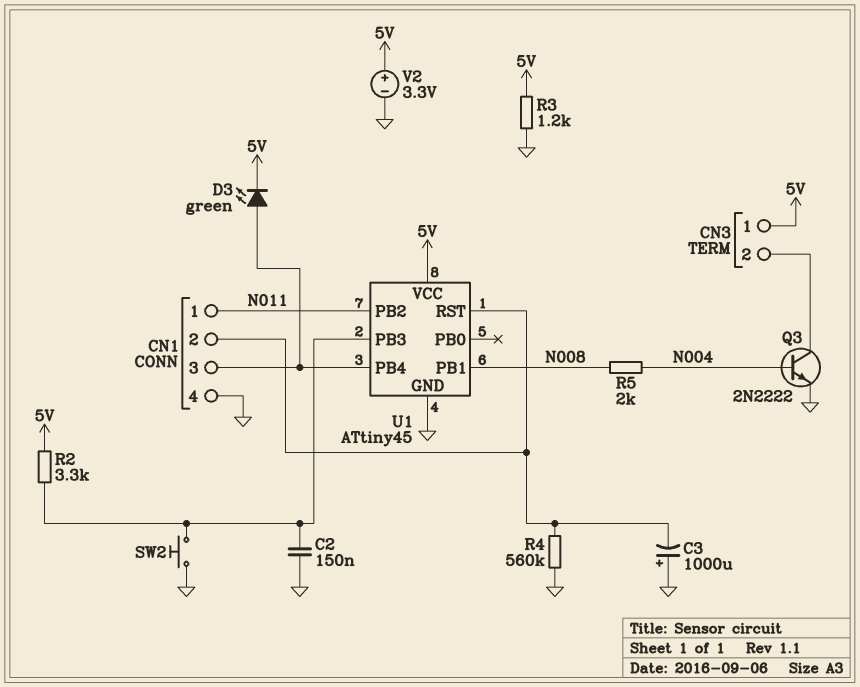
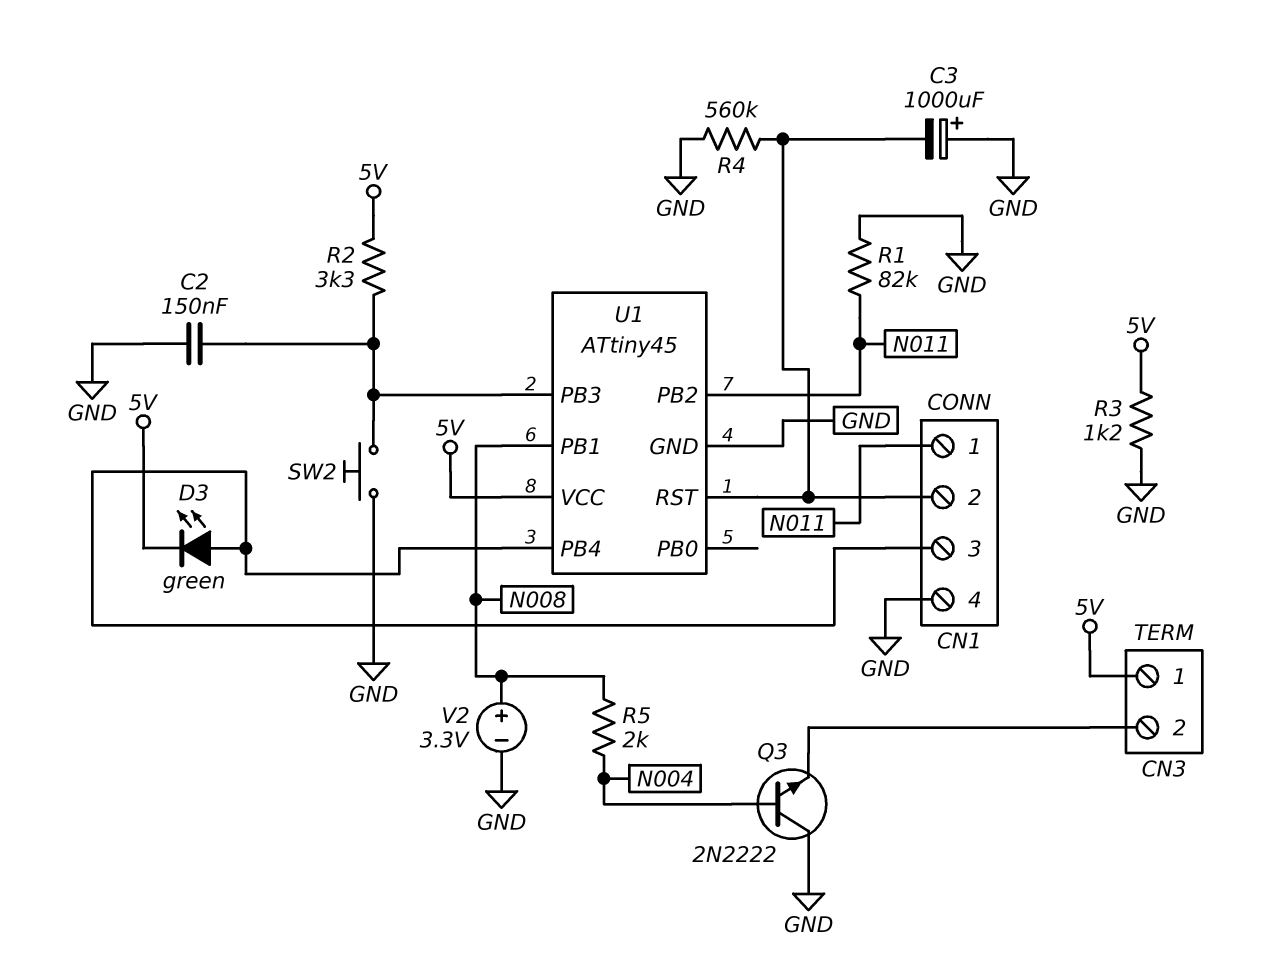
Q3: NPN 2N2222 (B N004, C CN3/2, E GND) -> NPN 2N2222 (B N004, C GND, E CN3/2)
R1: none -> 82k (GND, N011)
V2: 3.3V (plus 5V, minus GND) -> 3.3V (plus N008, minus GND)

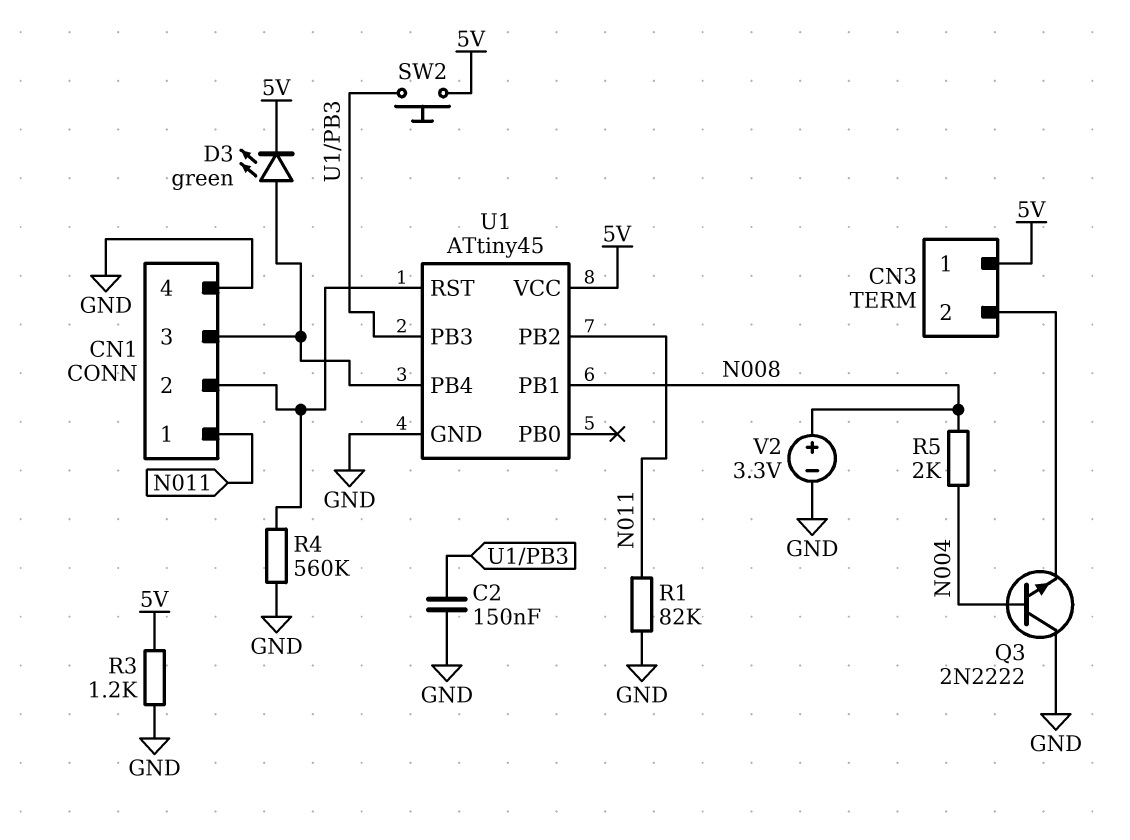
C3: 1000uF (plus GND, minus CN1/2) -> none
R2: 3.3k (5V, U1/PB3) -> none
SW2: button (GND, U1/PB3) -> button (5V, U1/PB3)

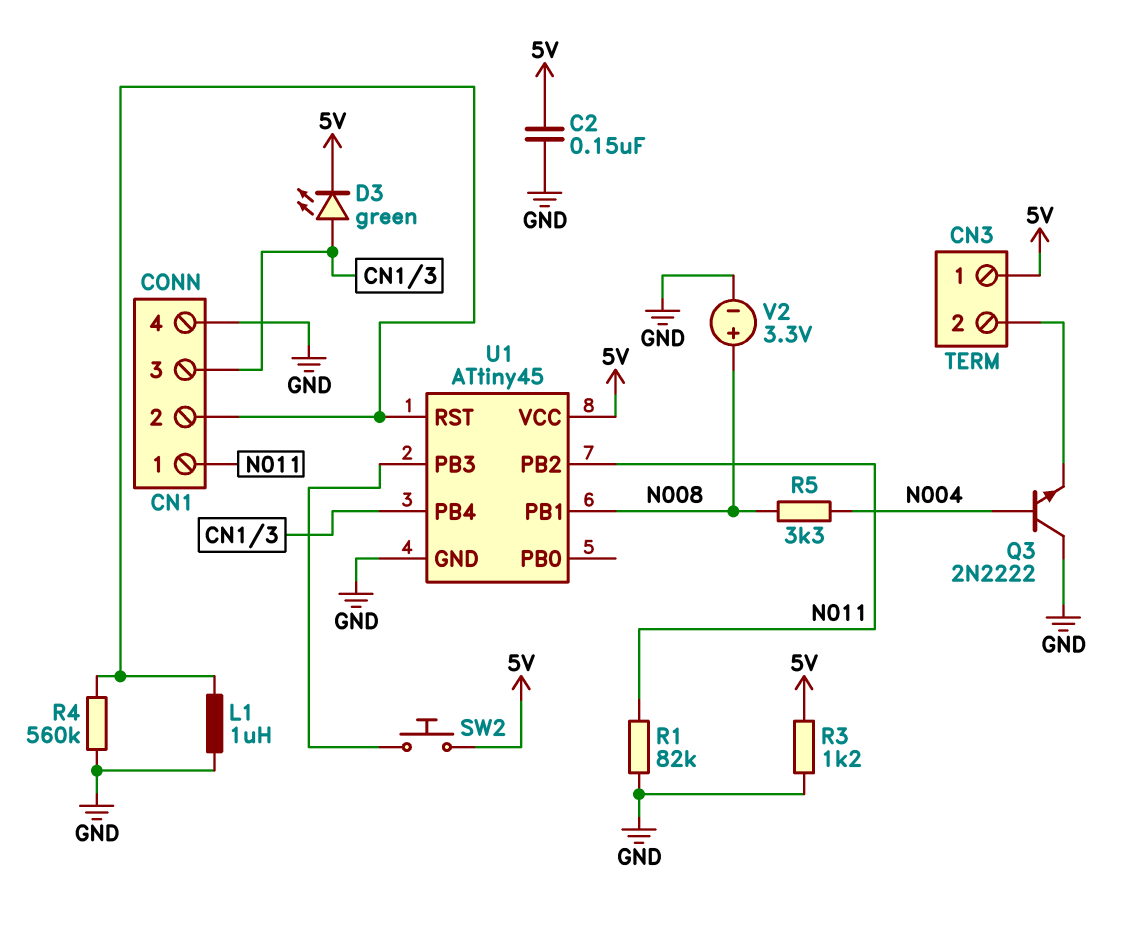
C2: 150nF (GND, U1/PB3) -> 150nF (5V, GND)
L1: none -> 1uH (CN1/2, GND)
R5: 2k (N004, N008) -> 3.3k (N004, N008)

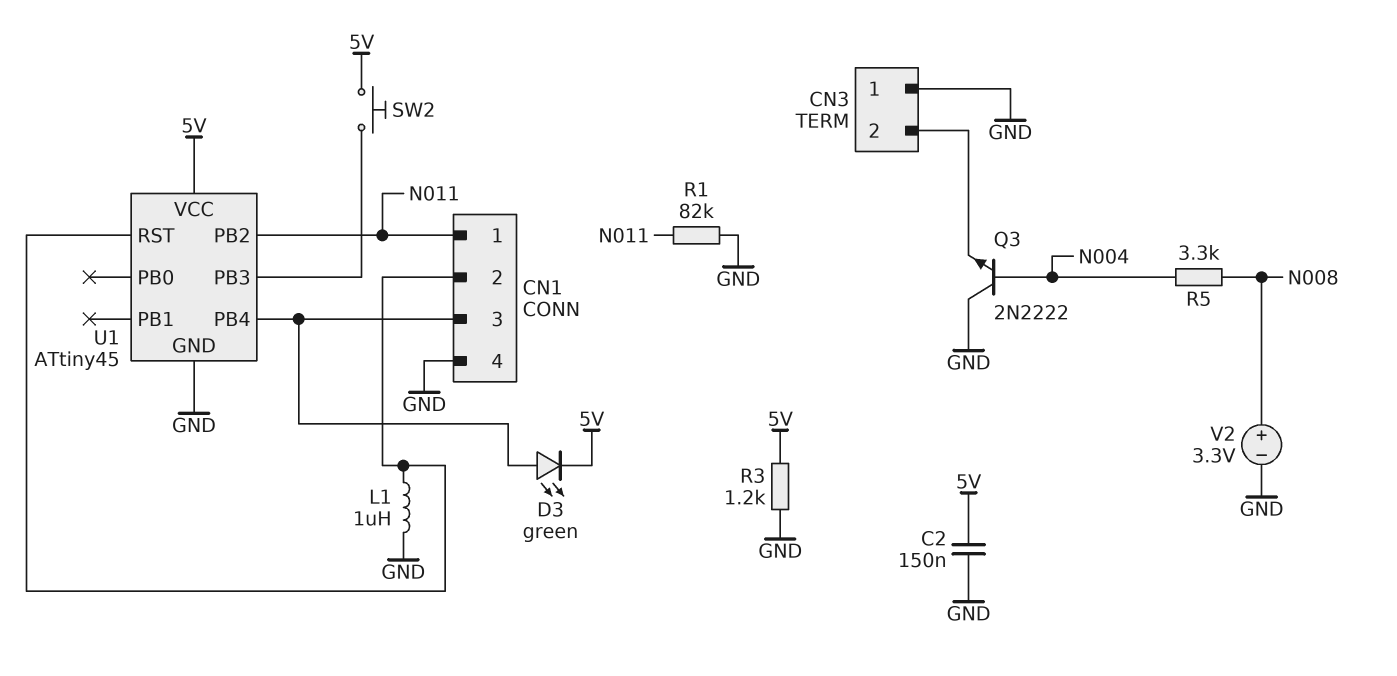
CN3 pin 1: 5V -> GND
R4: 560k (CN1/2, GND) -> none
U1 pin PB1: N008 -> none

